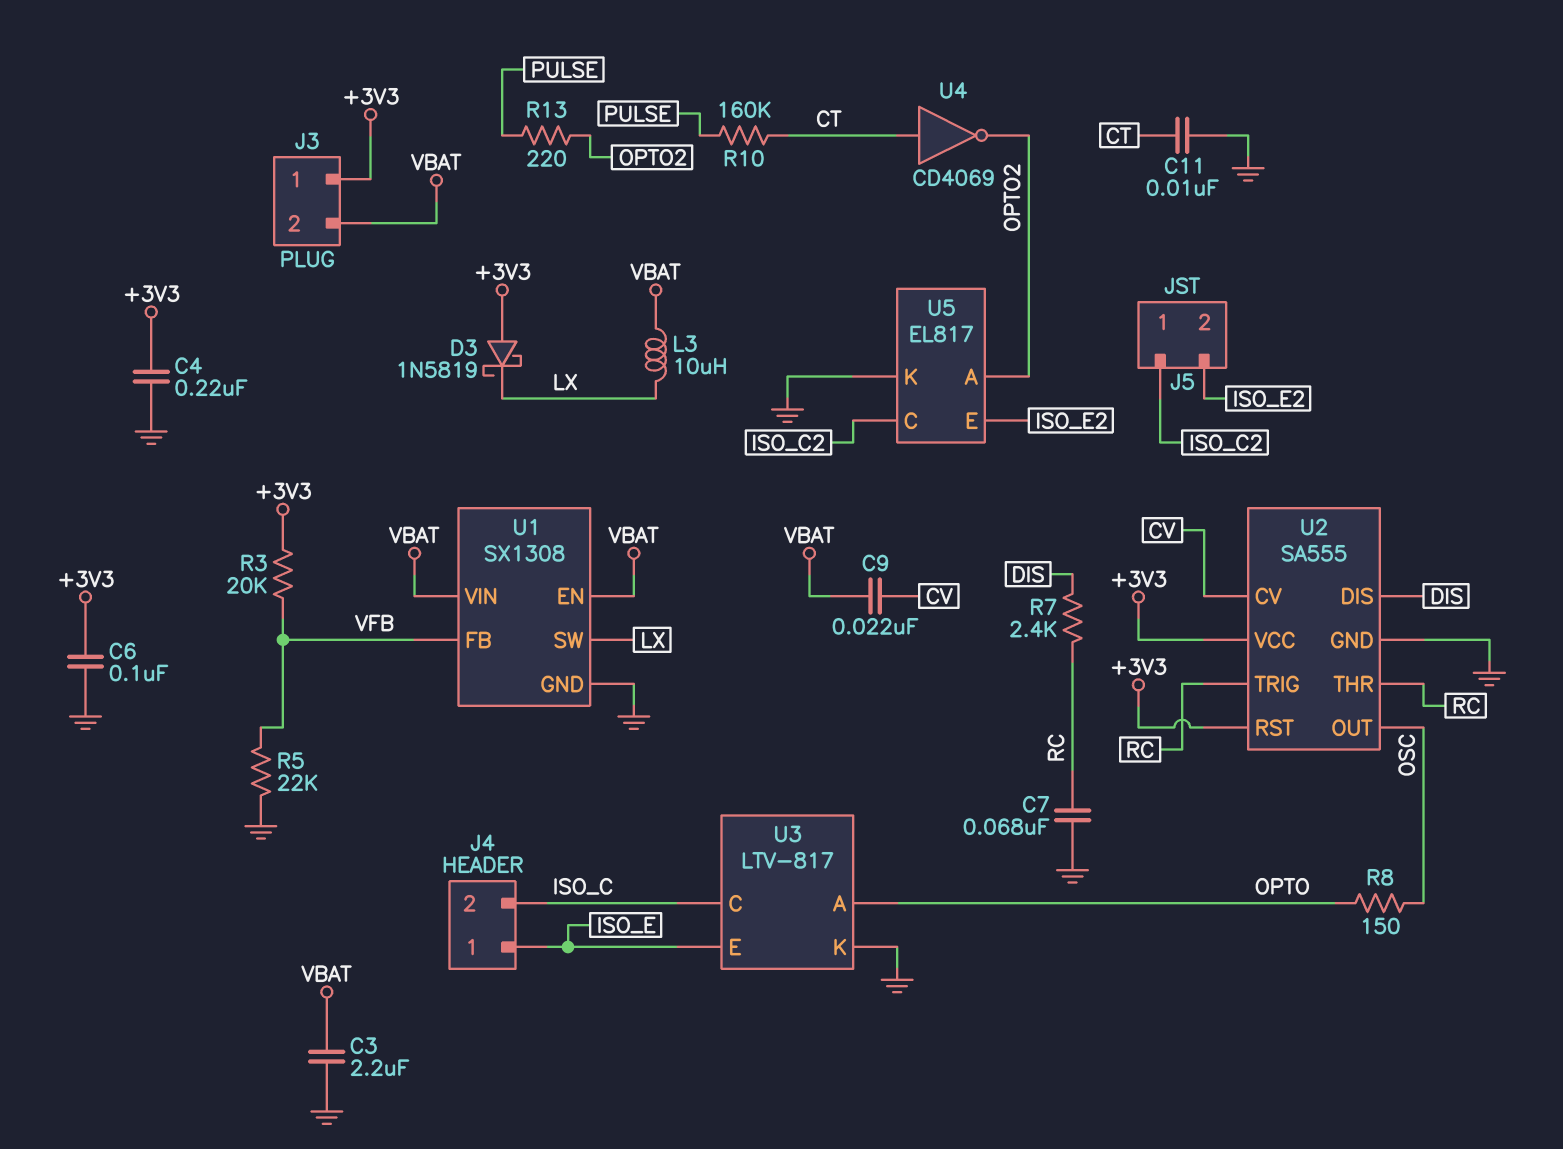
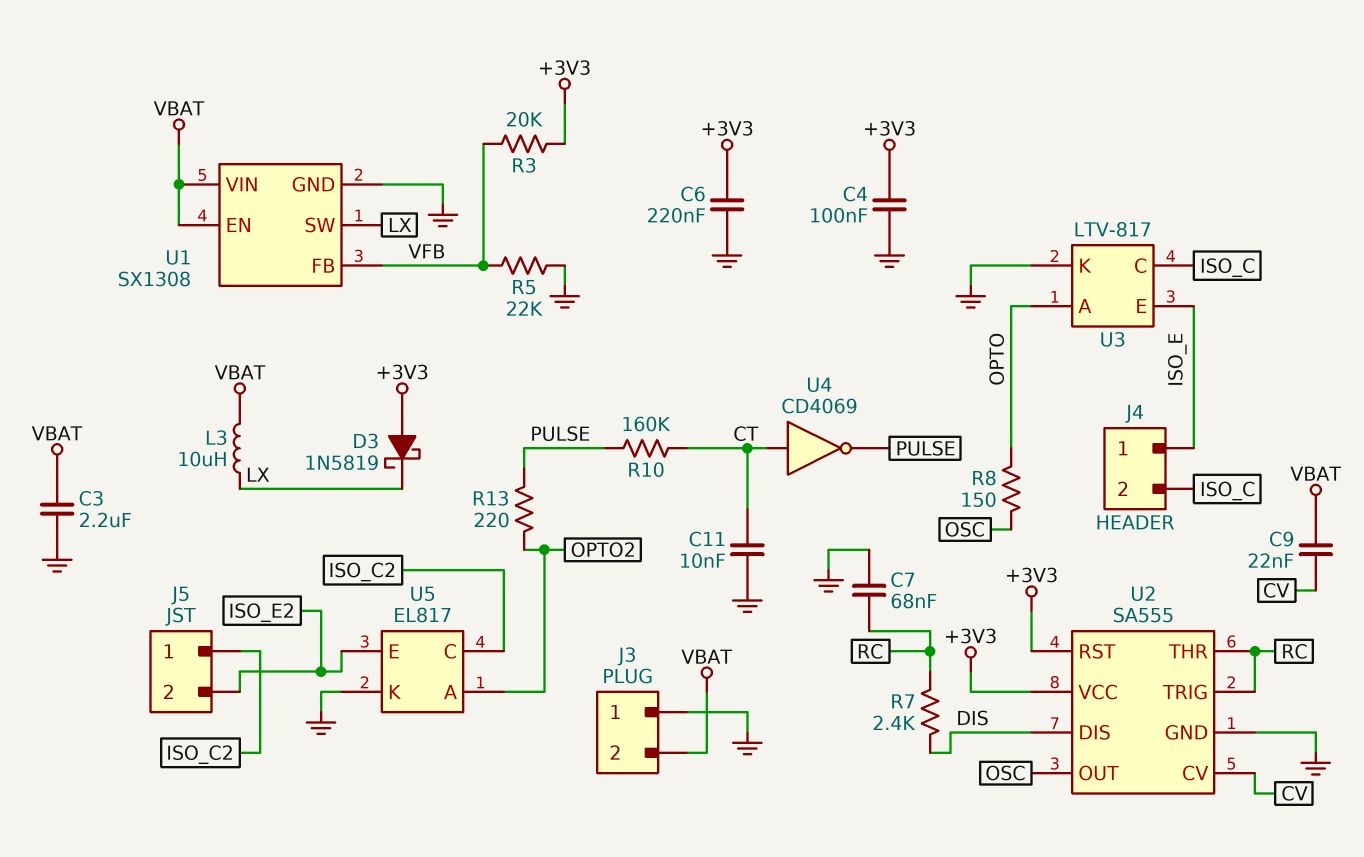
C4: 220nF (+3V3, GND) -> 100nF (+3V3, GND)
C6: 100nF (+3V3, GND) -> 220nF (+3V3, GND)
J3 pin 1: +3V3 -> GND
U4: NOT CD4069 (in CT, out OPTO2) -> NOT CD4069 (in CT, out PULSE)

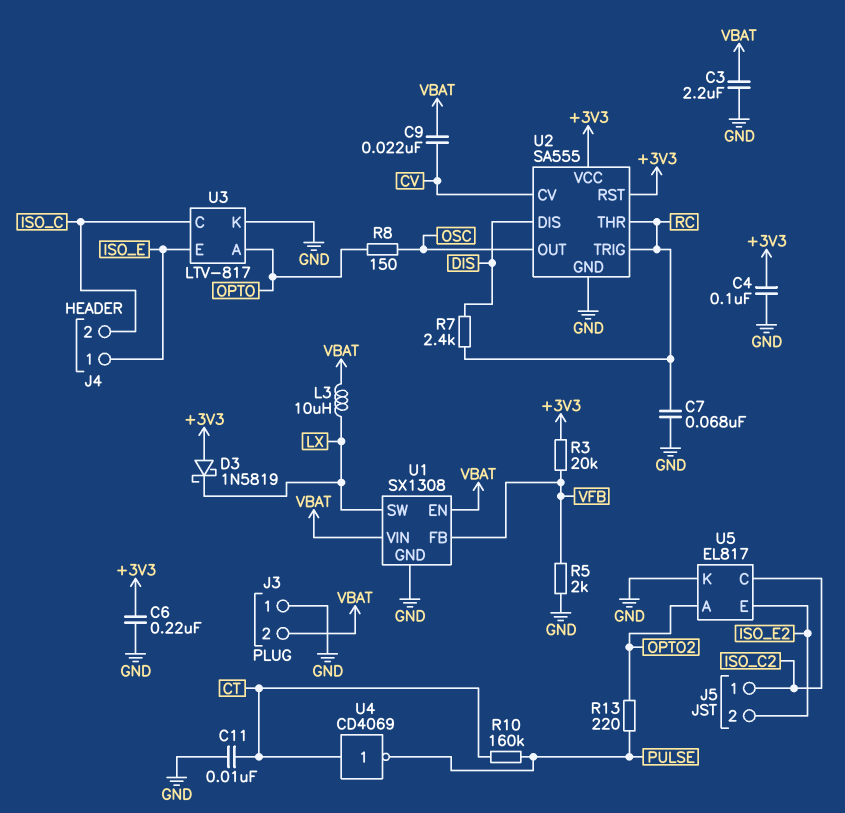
R5: 22k (GND, VFB) -> 2k (GND, VFB)

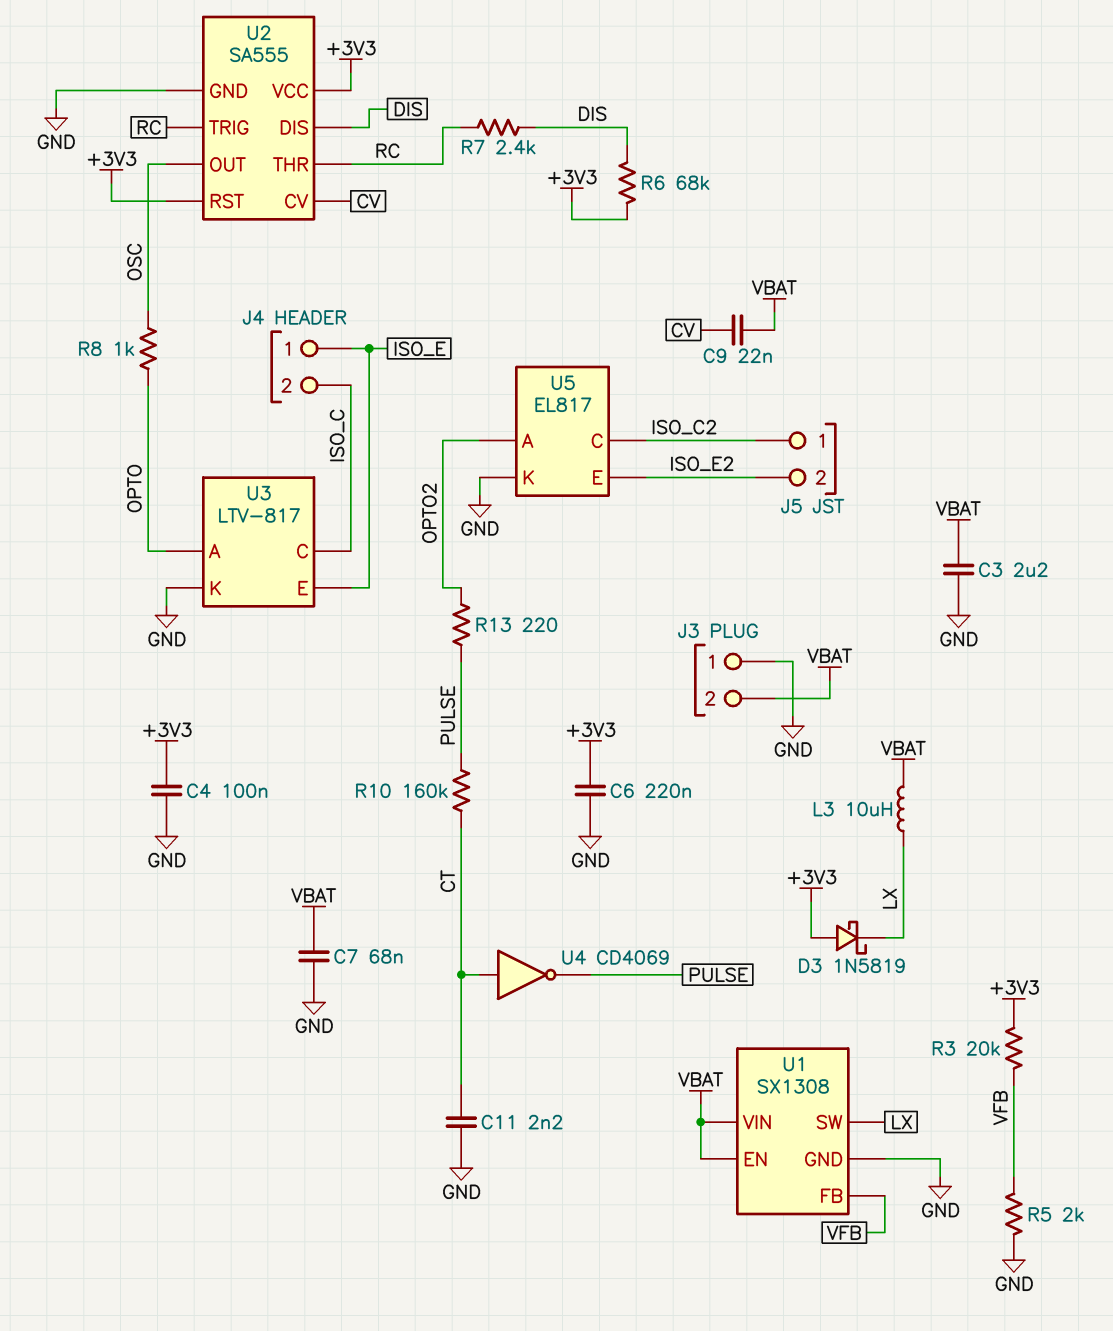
C7: 68nF (GND, RC) -> 68nF (GND, VBAT)
C11: 10nF (CT, GND) -> 2.2nF (CT, GND)
R6: none -> 68k (+3V3, DIS)
R8: 150 (OPTO, OSC) -> 1k (OPTO, OSC)

